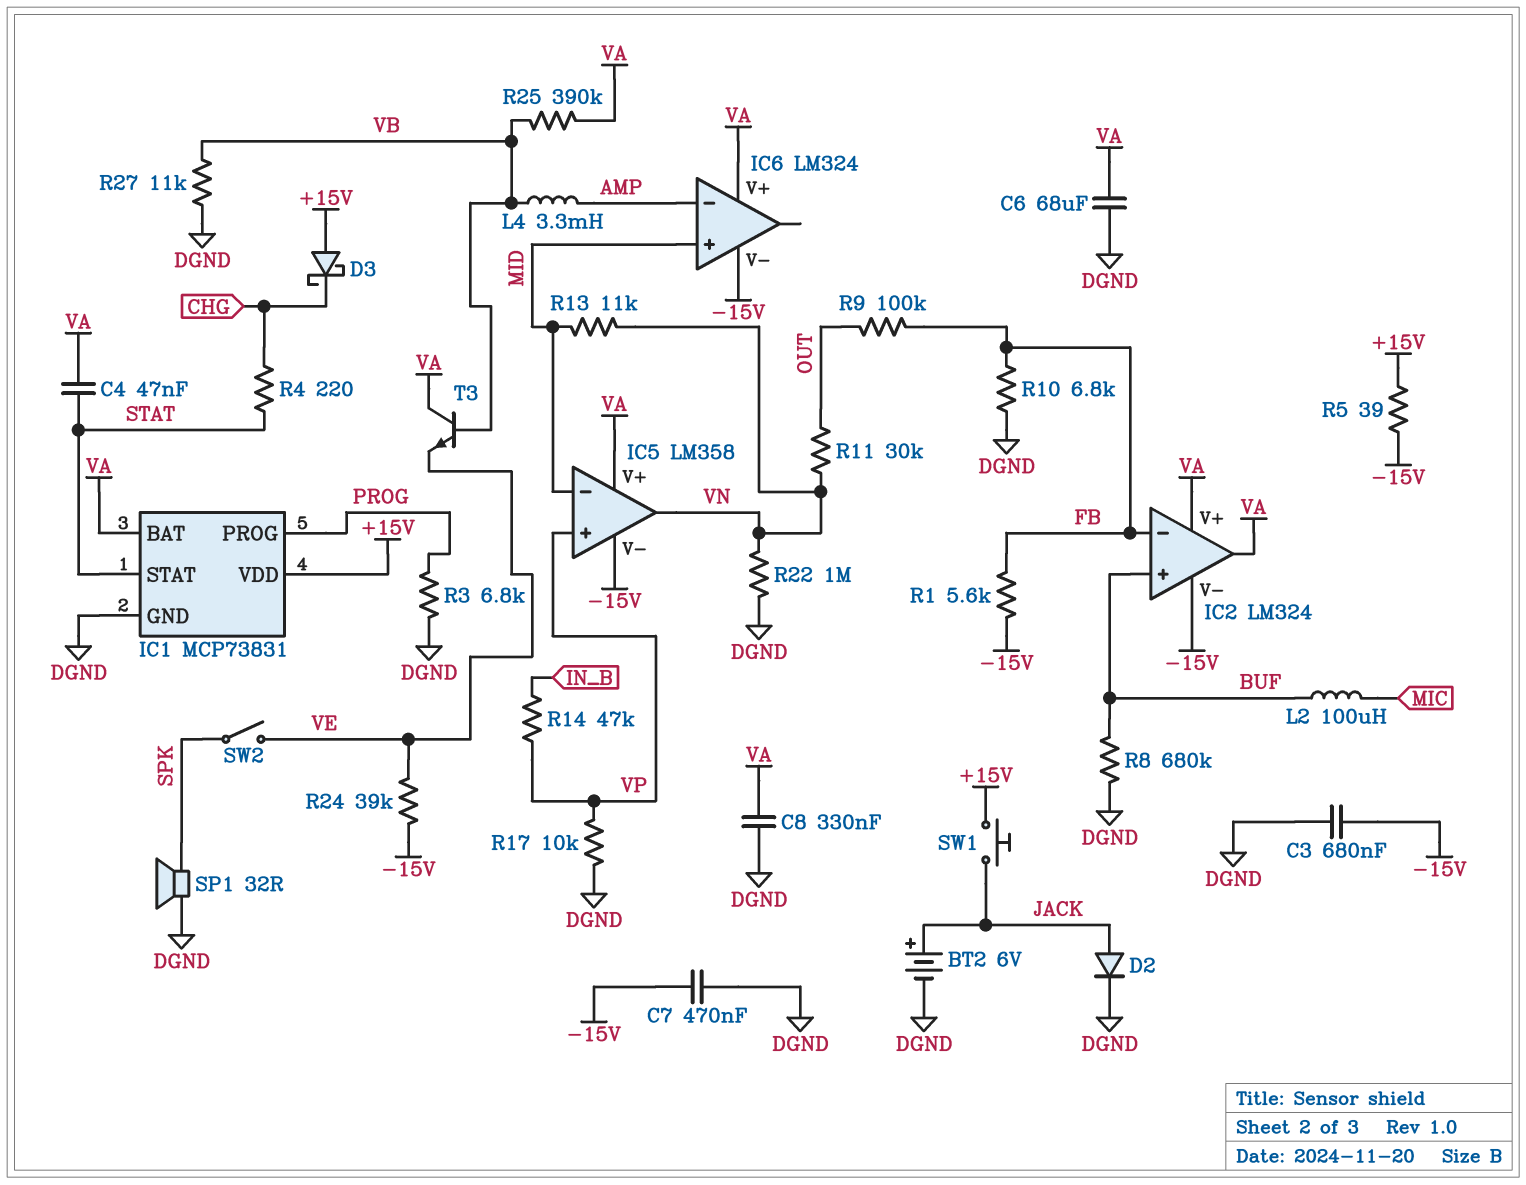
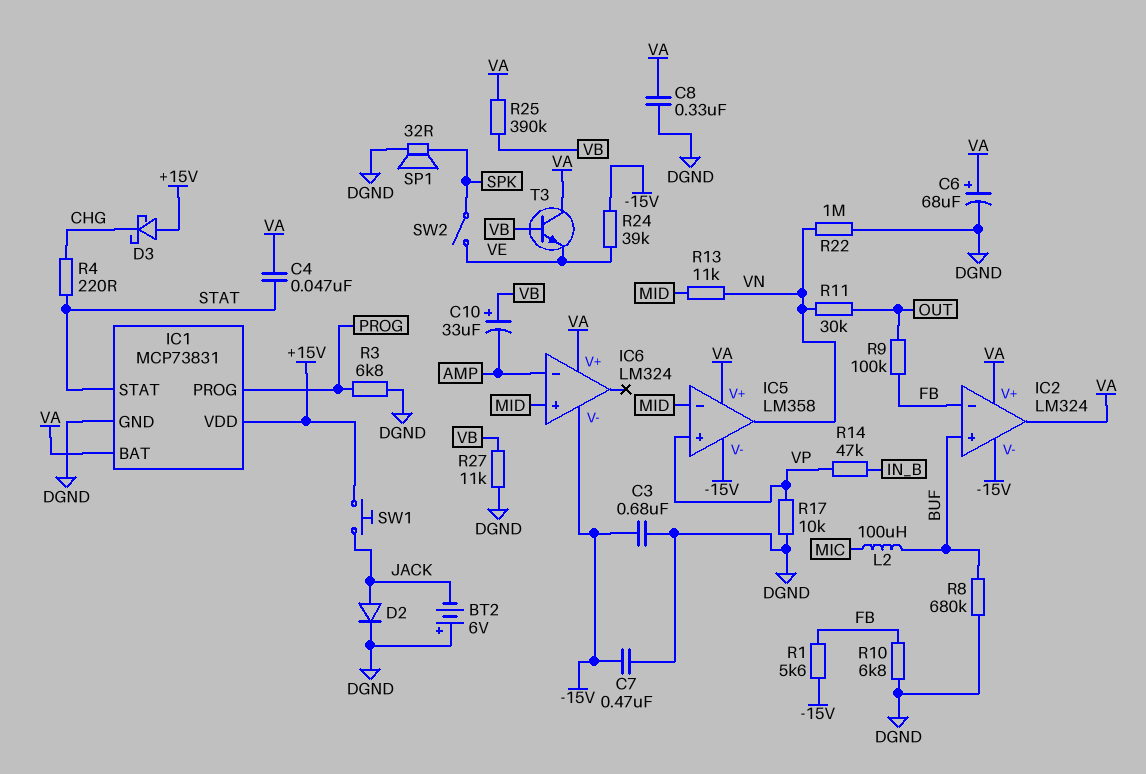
BT2: 6V (plus JACK, minus DGND) -> 6V (plus DGND, minus JACK)
C6: 68uF (DGND, VA) -> 68uF (plus VA, minus DGND)
C10: none -> 33uF (plus VB, minus AMP)
L4: 3.3mH (AMP, VB) -> none
R5: 39 (+15V, -15V) -> none

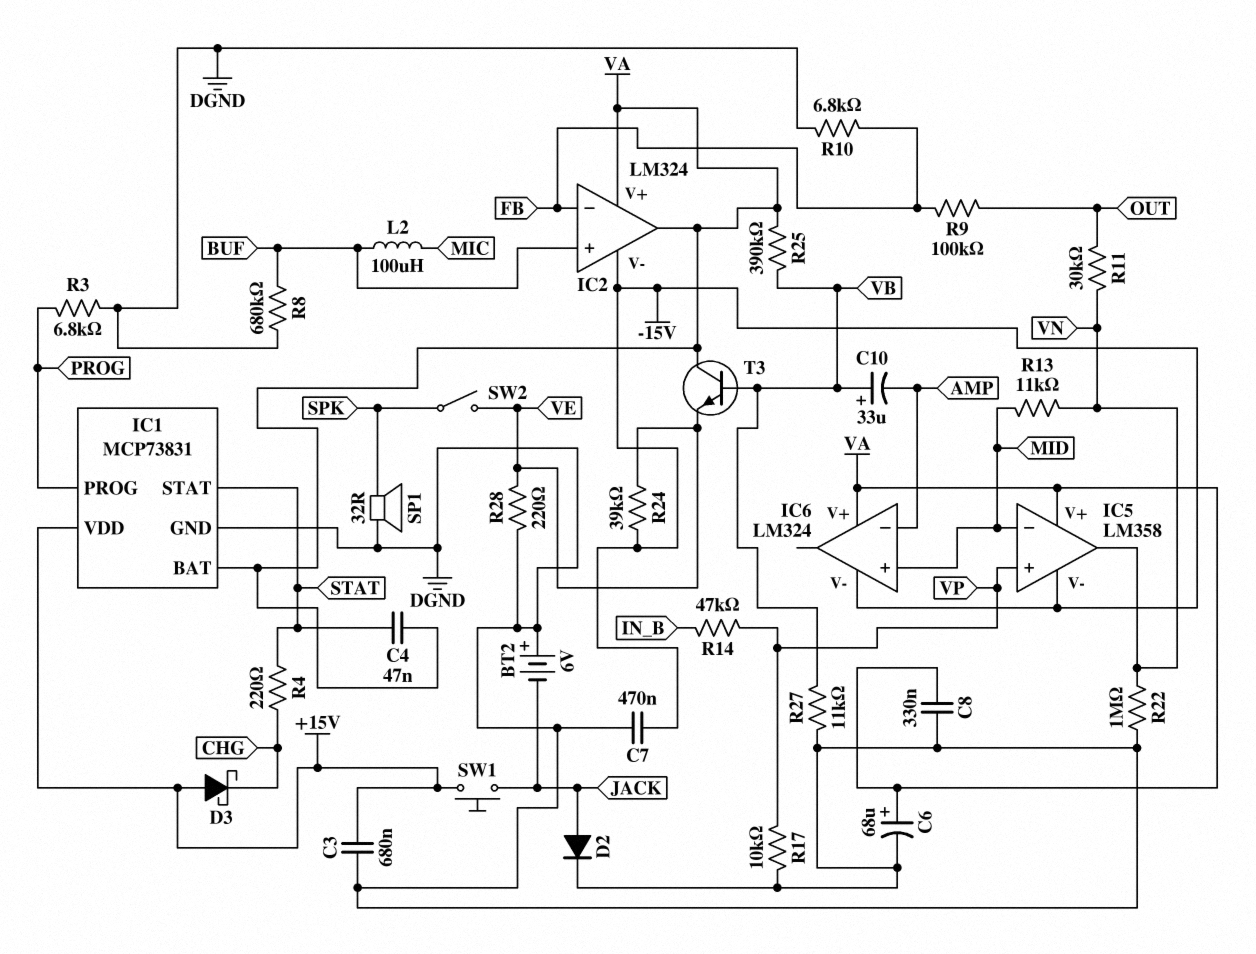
C3: 680nF (-15V, DGND) -> 680nF (+15V, DGND)
R1: 5.6k (-15V, FB) -> none
R28: none -> 220 (DGND, VE)

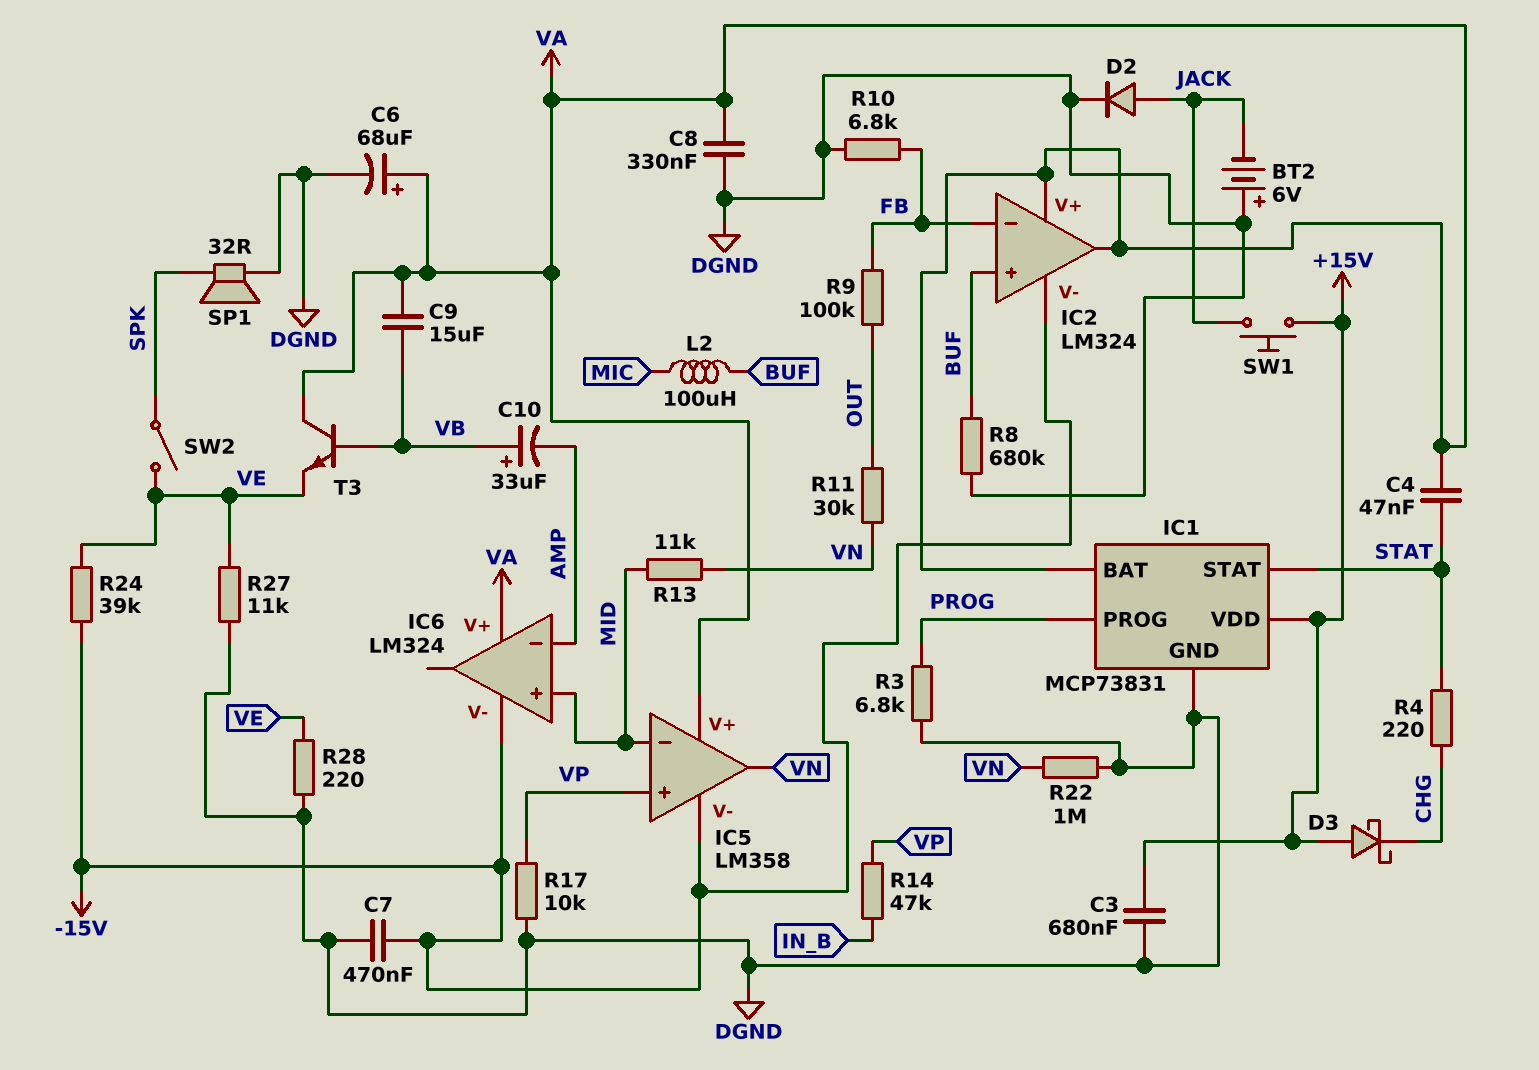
C9: none -> 15uF (VA, VB)
R25: 390k (VA, VB) -> none
R27: 11k (DGND, VB) -> 11k (DGND, VE)

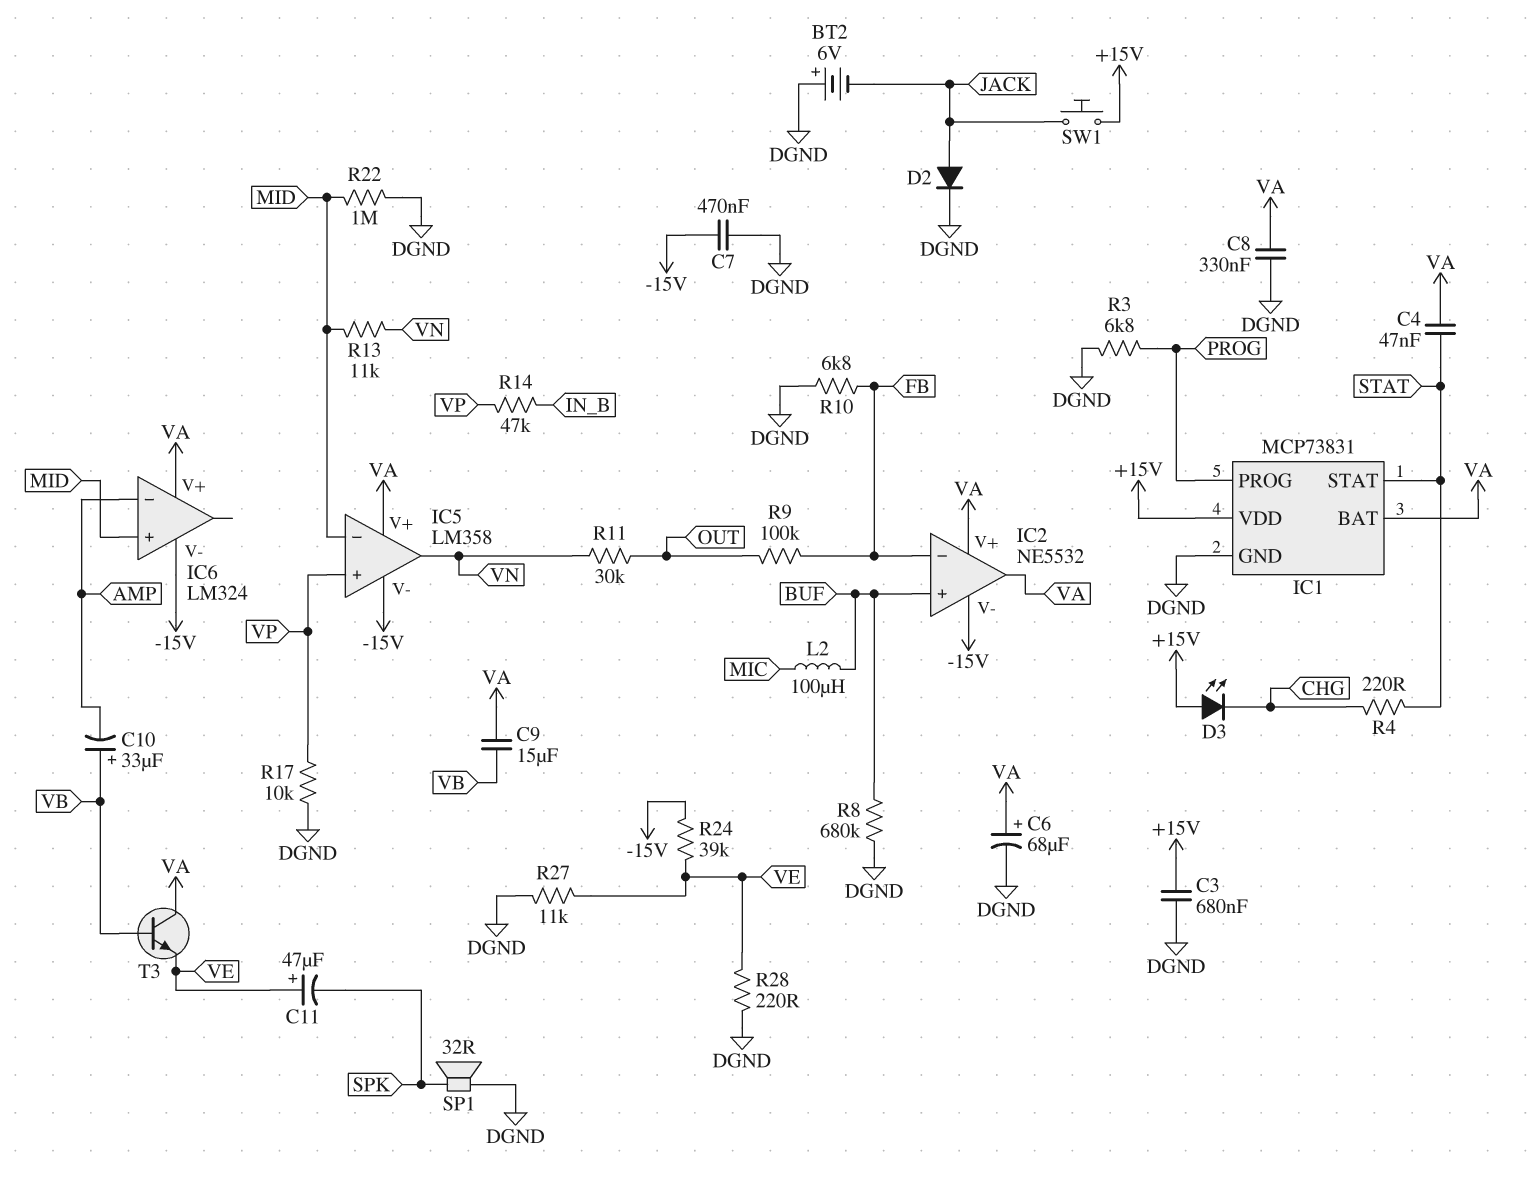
C11: none -> 47uF (plus VE, minus SPK)
D3: schottky (A +15V, K CHG) -> LED (A +15V, K CHG)
IC2: LM324 -> NE5532
R22: 1M (DGND, VN) -> 1M (DGND, MID)
SW2: switch (SPK, VE) -> none

